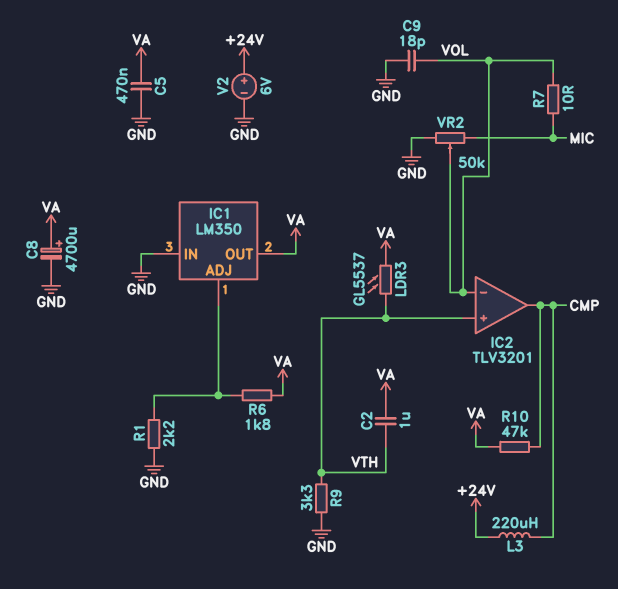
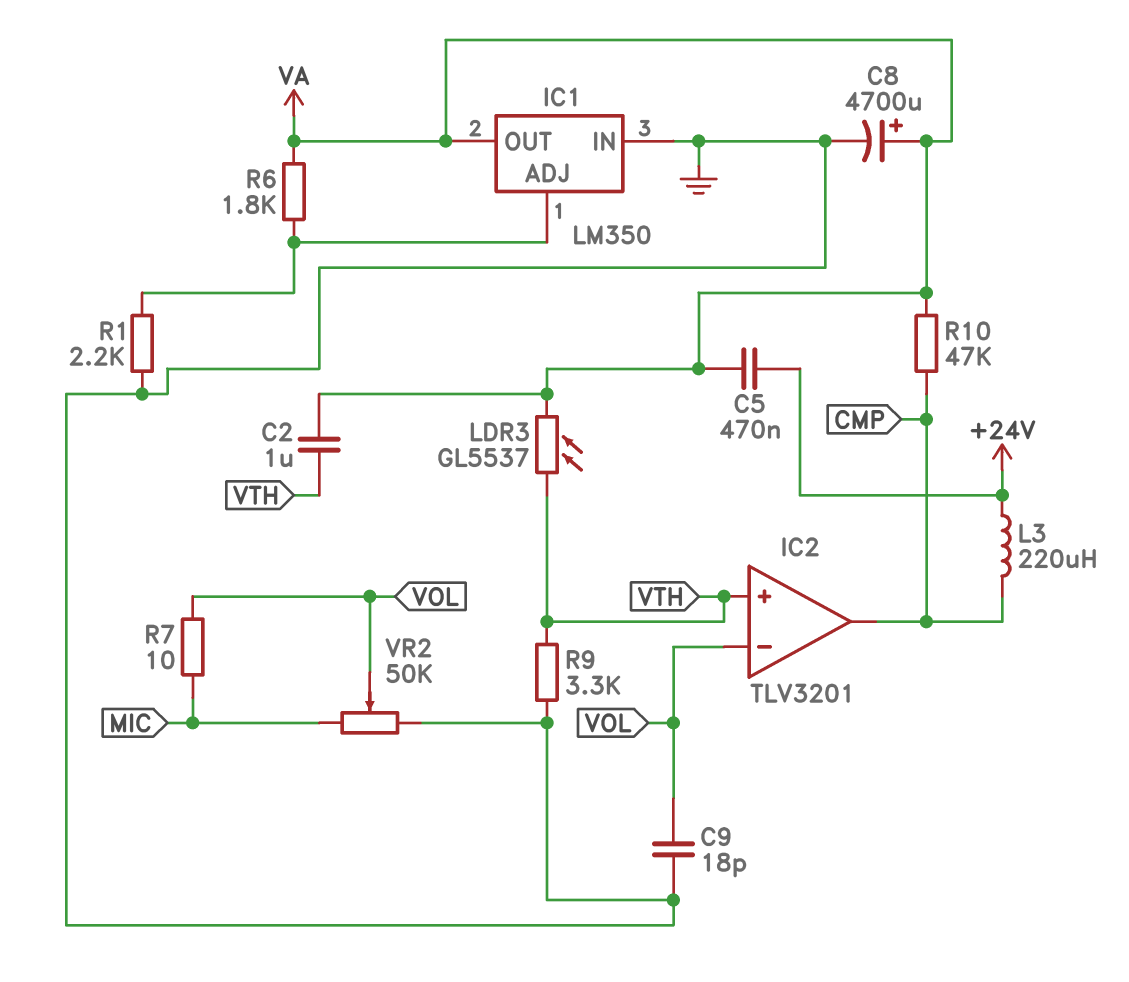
C5: 470nF (GND, VA) -> 470nF (+24V, VA)
V2: 6V (plus +24V, minus GND) -> none

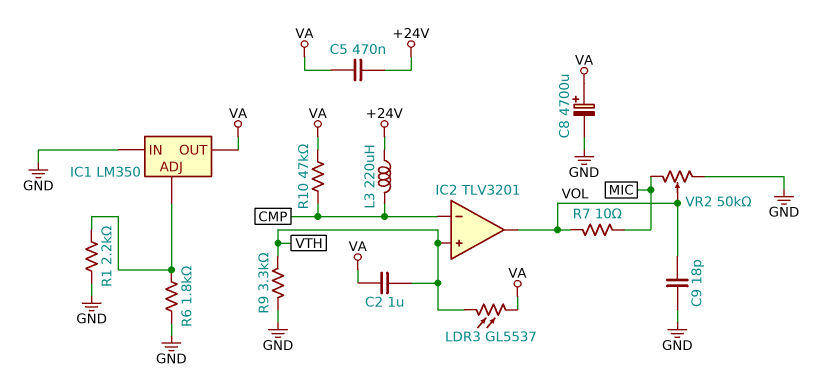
IC2 pin in-: VOL -> CMP
IC2 pin out: CMP -> VOL
R6: 1.8k (IC1/ADJ, VA) -> 1.8k (GND, IC1/ADJ)

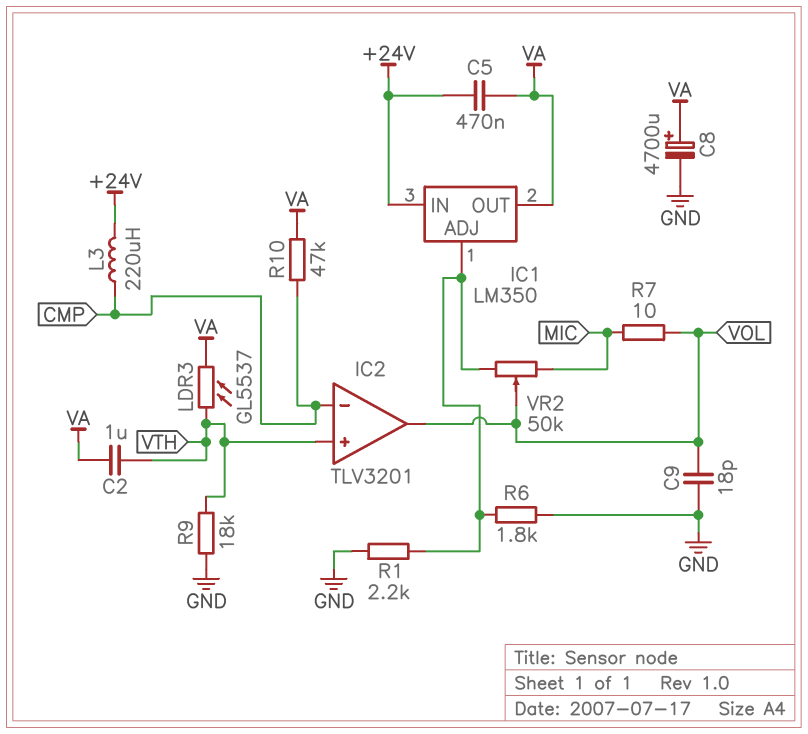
IC1 pin IN: GND -> +24V
R9: 3.3k (GND, VTH) -> 18k (GND, VTH)
VR2: 50k (GND, MIC, wiper VOL) -> 50k (IC1/ADJ, MIC, wiper VOL)

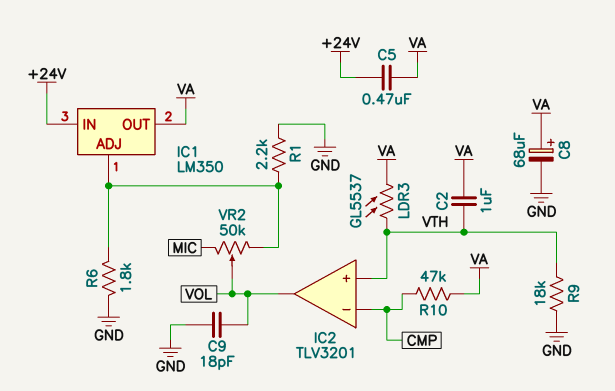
C8: 4700uF (plus VA, minus GND) -> 68uF (plus VA, minus GND)
L3: 220uH (+24V, CMP) -> none
R7: 10 (MIC, VOL) -> none

